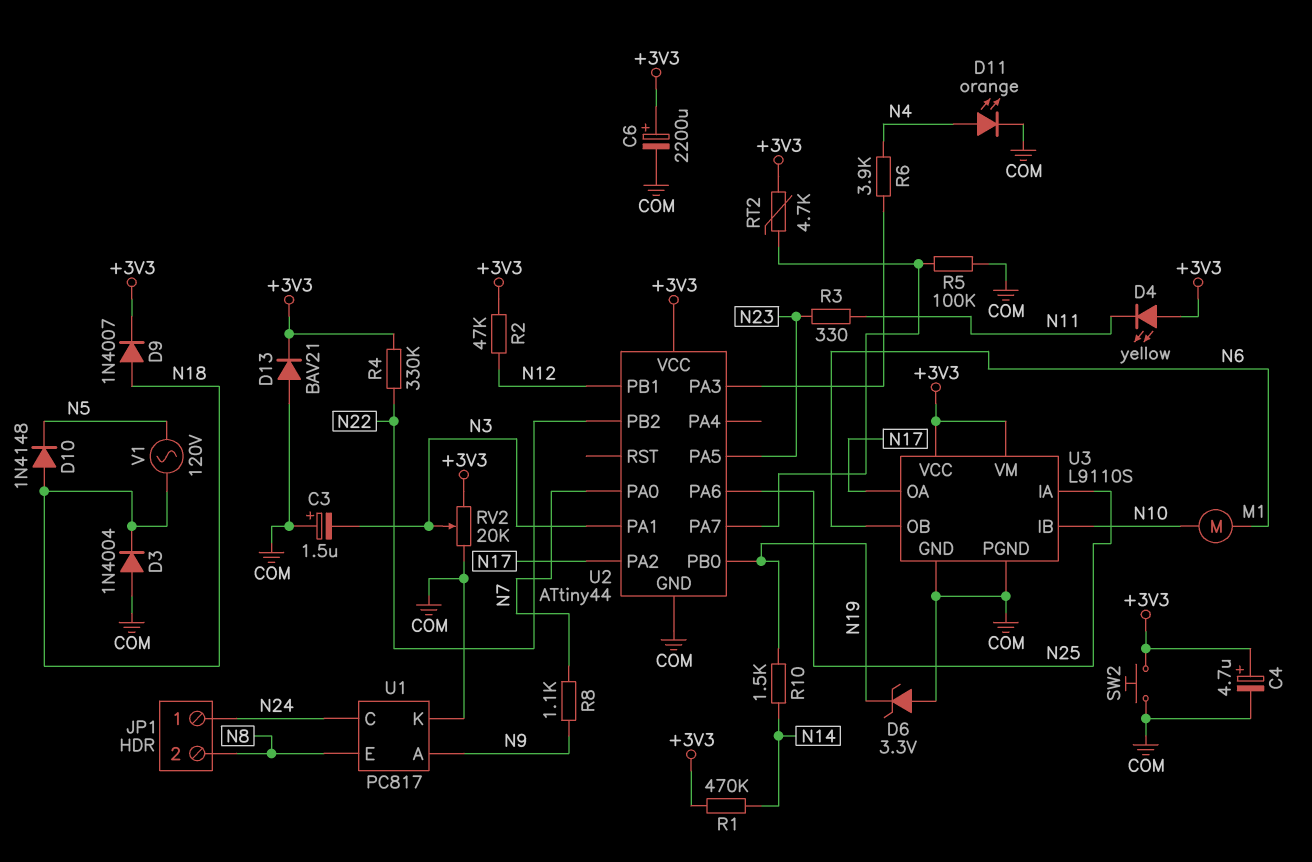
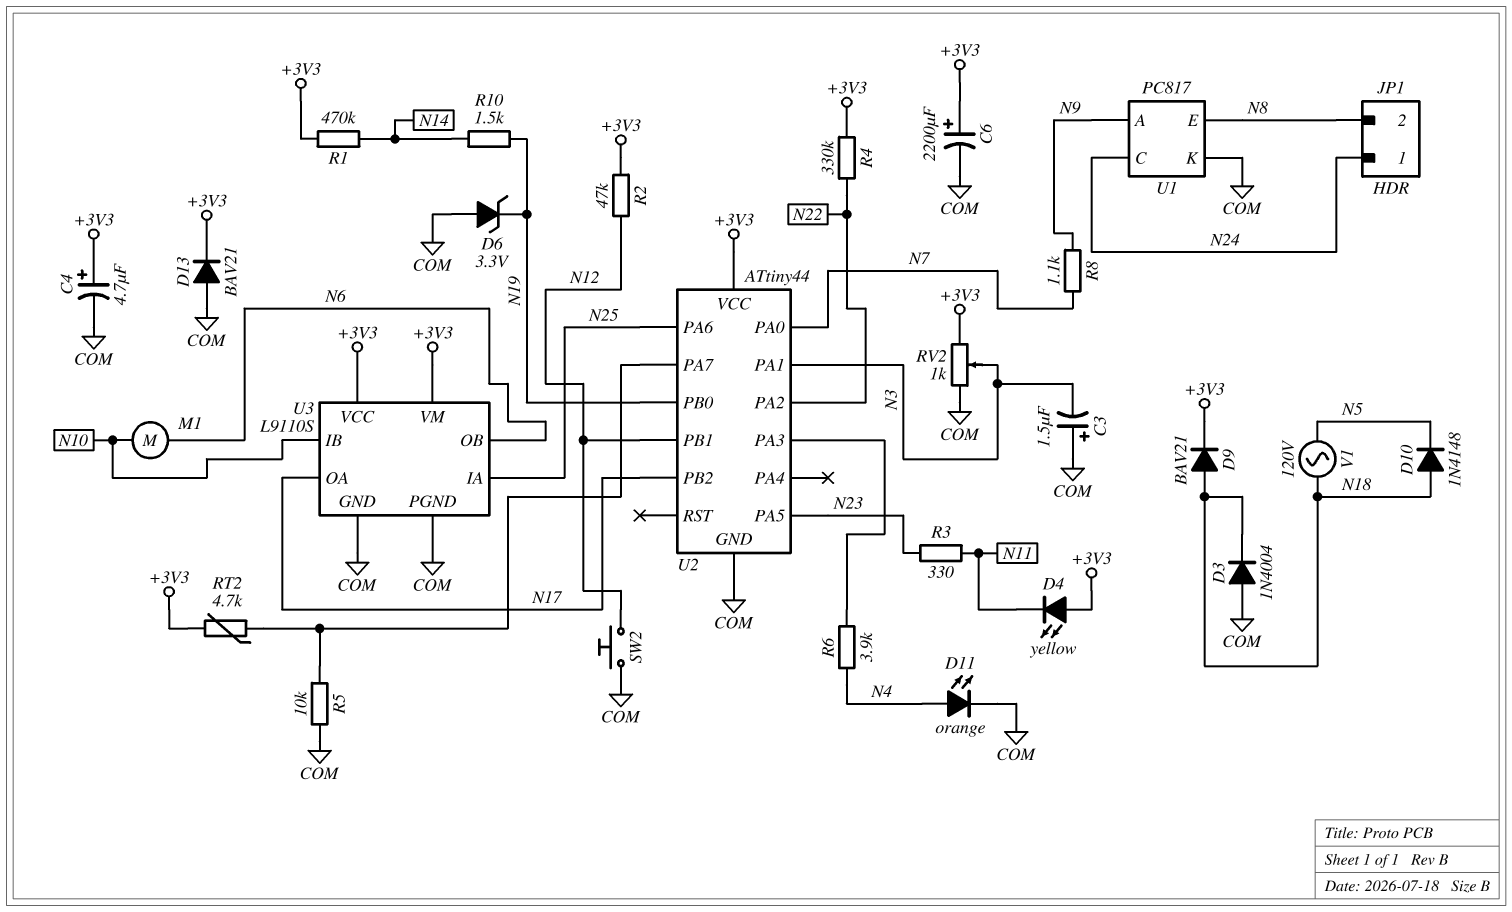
D9: diode 1N4007 (A N18, K +3V3) -> diode BAV21 (A N18, K +3V3)
R5: 100k (COM, U2/PA7) -> 10k (COM, U2/PA7)
RV2: 20k (+3V3, COM, wiper N3) -> 1k (+3V3, COM, wiper N3)
SW2: button (+3V3, COM) -> button (COM, N12)
U2 pin PA2: N17 -> N22
U2 pin PB2: N22 -> N17

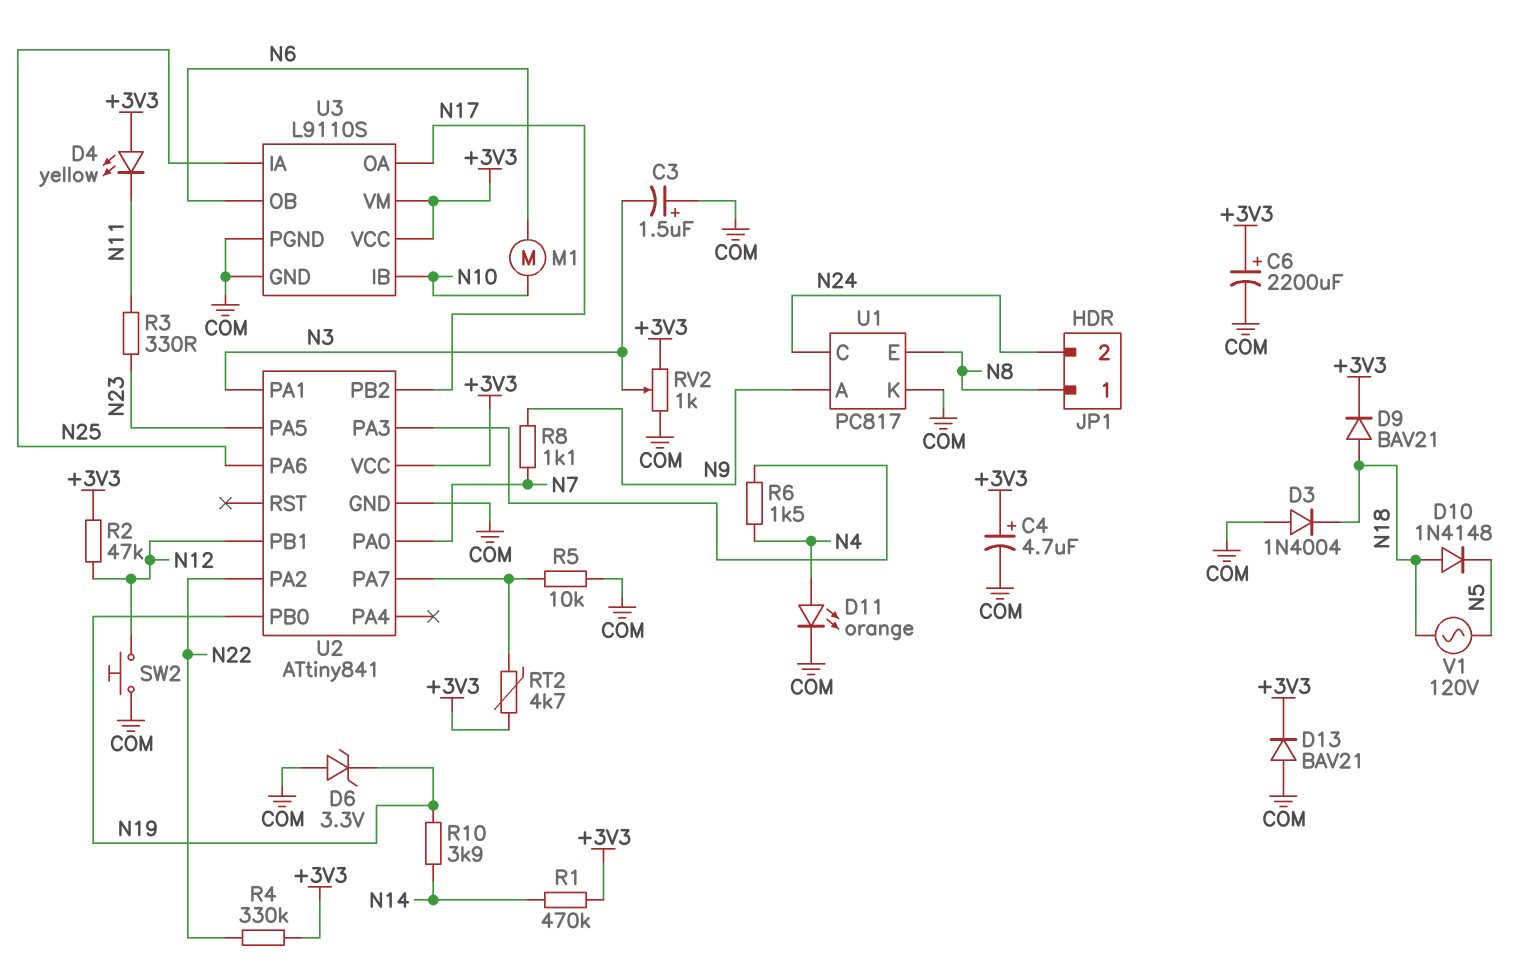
JP1 pin 1: N24 -> N8
JP1 pin 2: N8 -> N24
R6: 3.9k (N4, U2/PA3) -> 1.5k (N4, U2/PA3)
R10: 1.5k (N14, N19) -> 3.9k (N14, N19)
U2: ATtiny44 -> ATtiny841

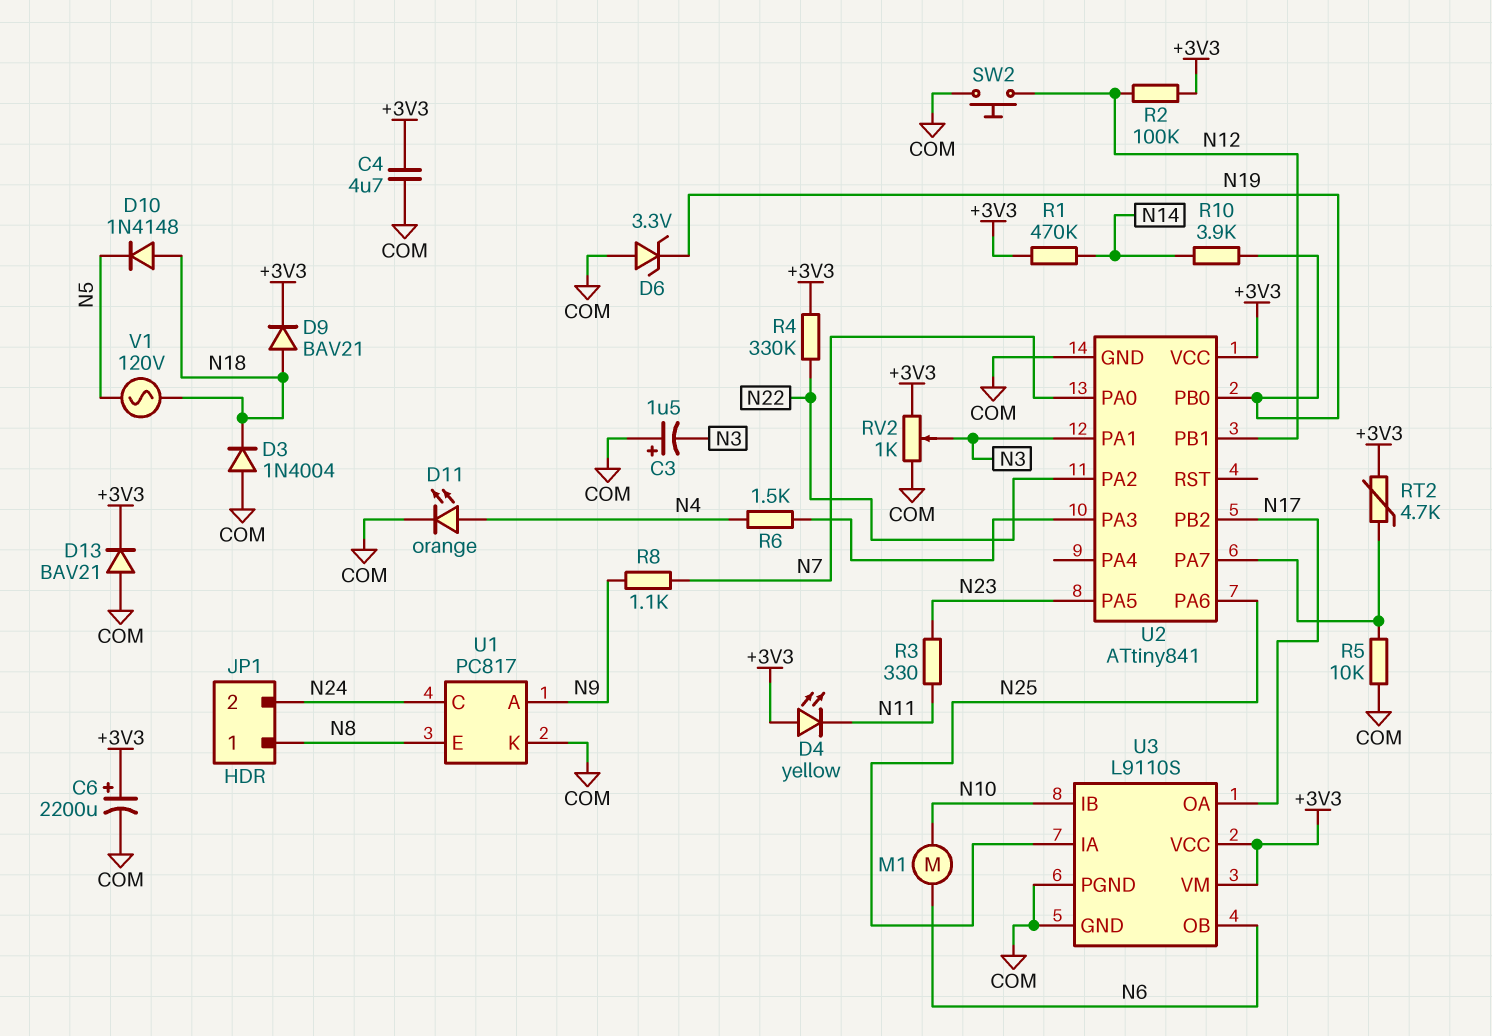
C4: 4.7uF (plus +3V3, minus COM) -> 4.7uF (+3V3, COM)
R2: 47k (+3V3, N12) -> 100k (+3V3, N12)

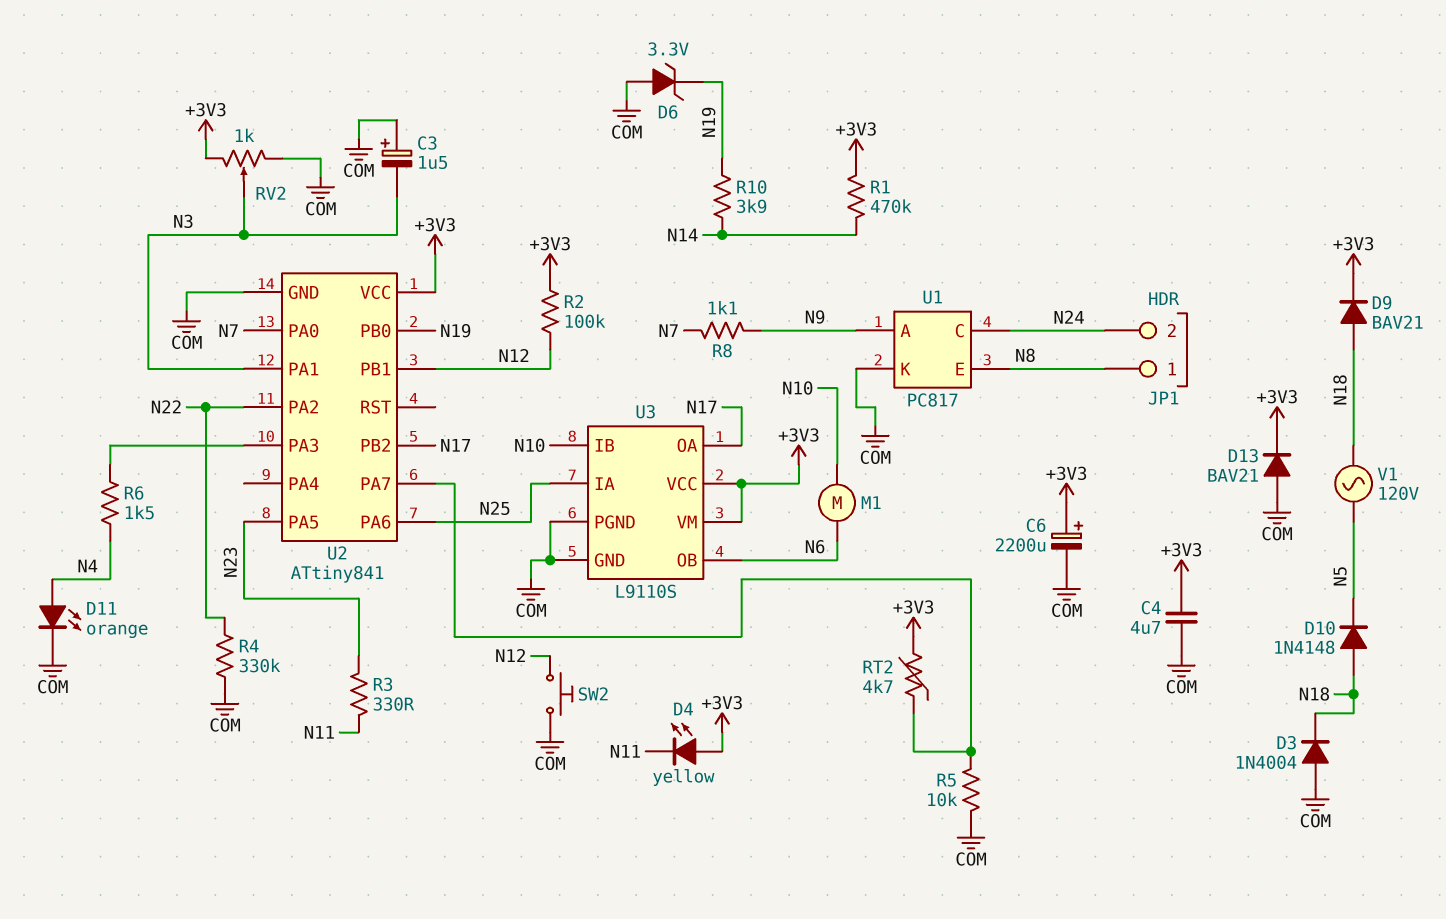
R4: 330k (+3V3, N22) -> 330k (COM, N22)

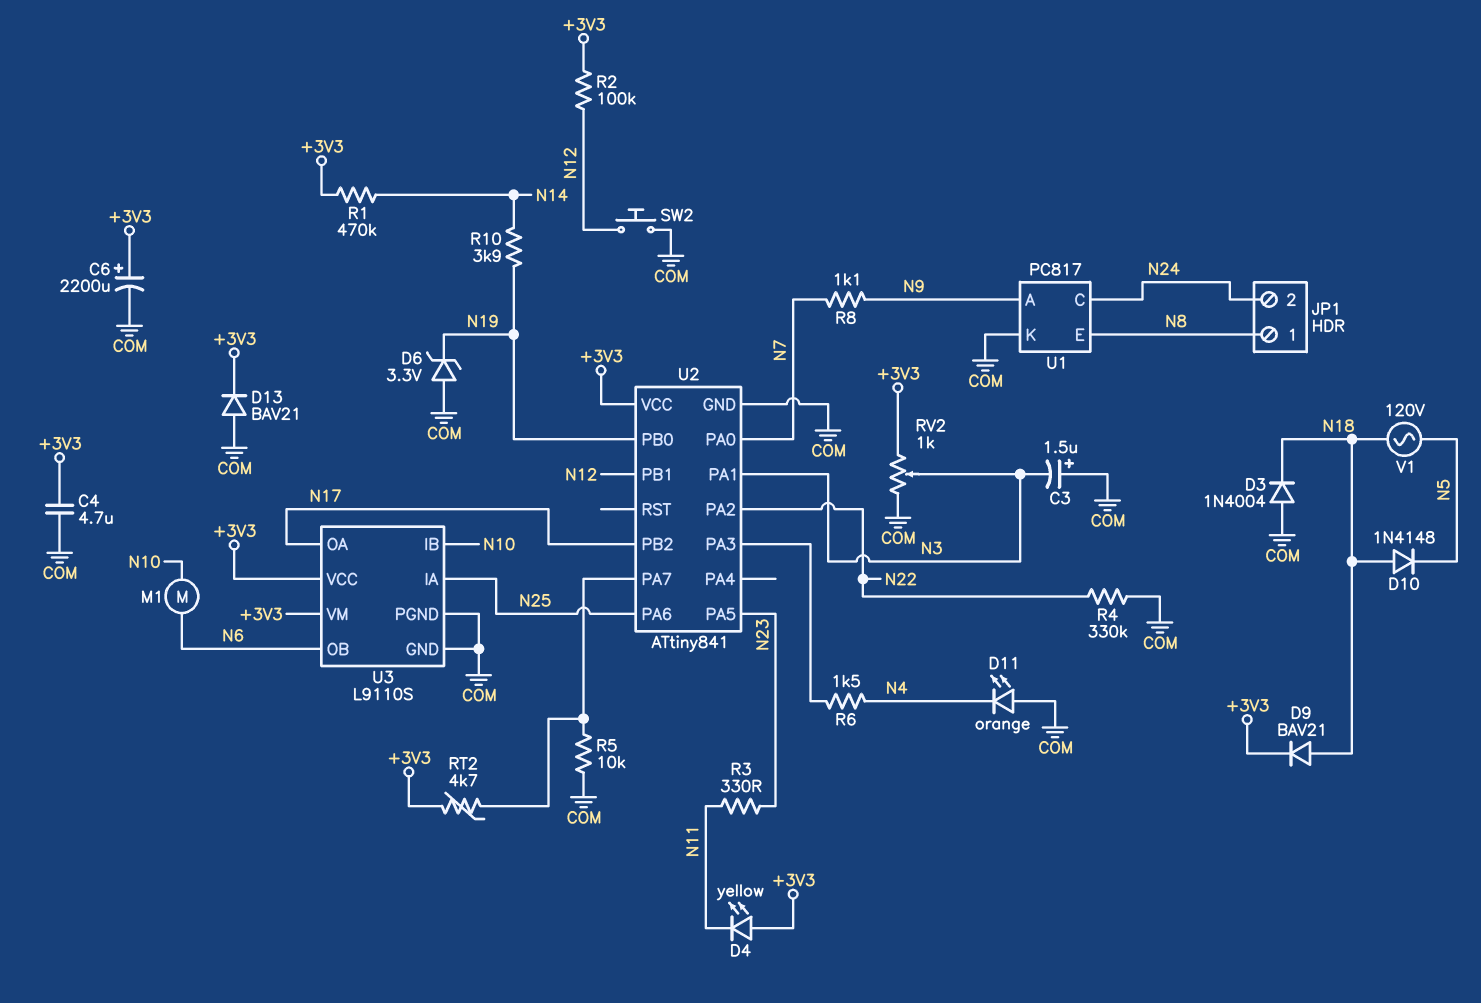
D11: LED orange (A N4, K COM) -> LED orange (A COM, K N4)

